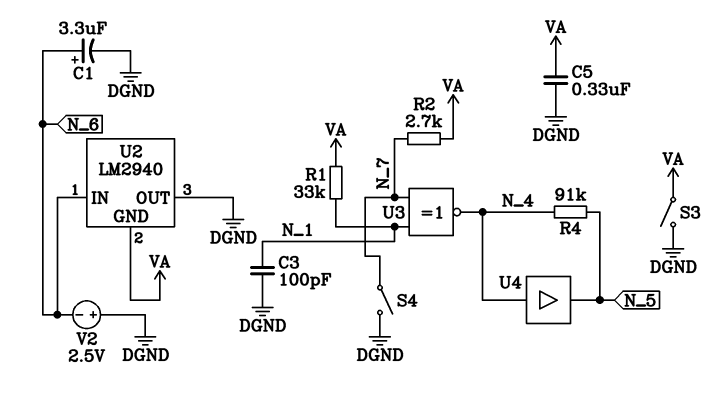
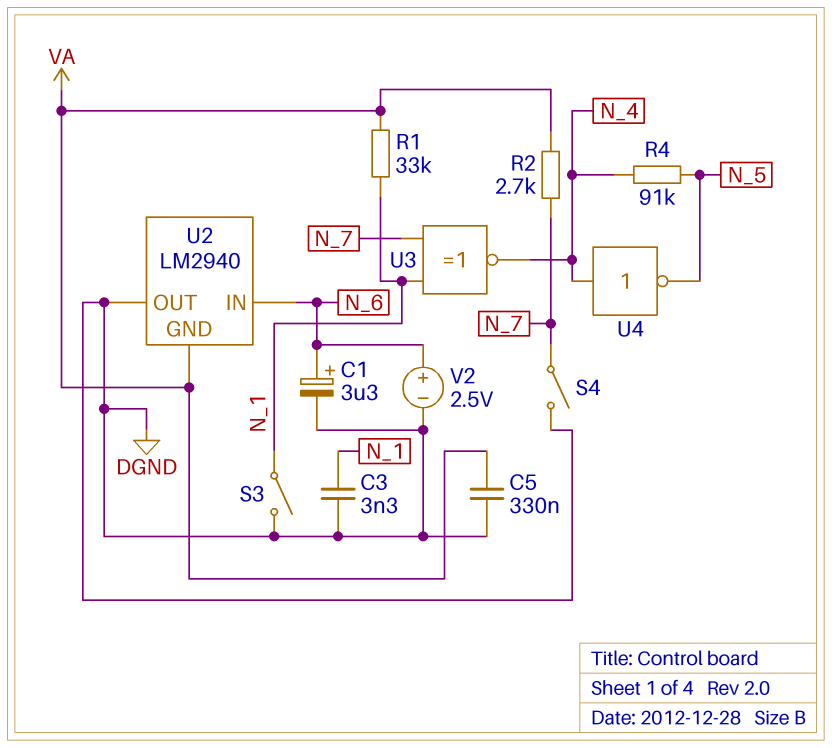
C3: 100pF (DGND, N_1) -> 3.3nF (DGND, N_1)
S3: switch (DGND, VA) -> switch (DGND, N_1)
U4: buffer (in N_4, out N_5) -> NOT (in N_4, out N_5)
V2: 2.5V (plus DGND, minus N_6) -> 2.5V (plus N_6, minus DGND)

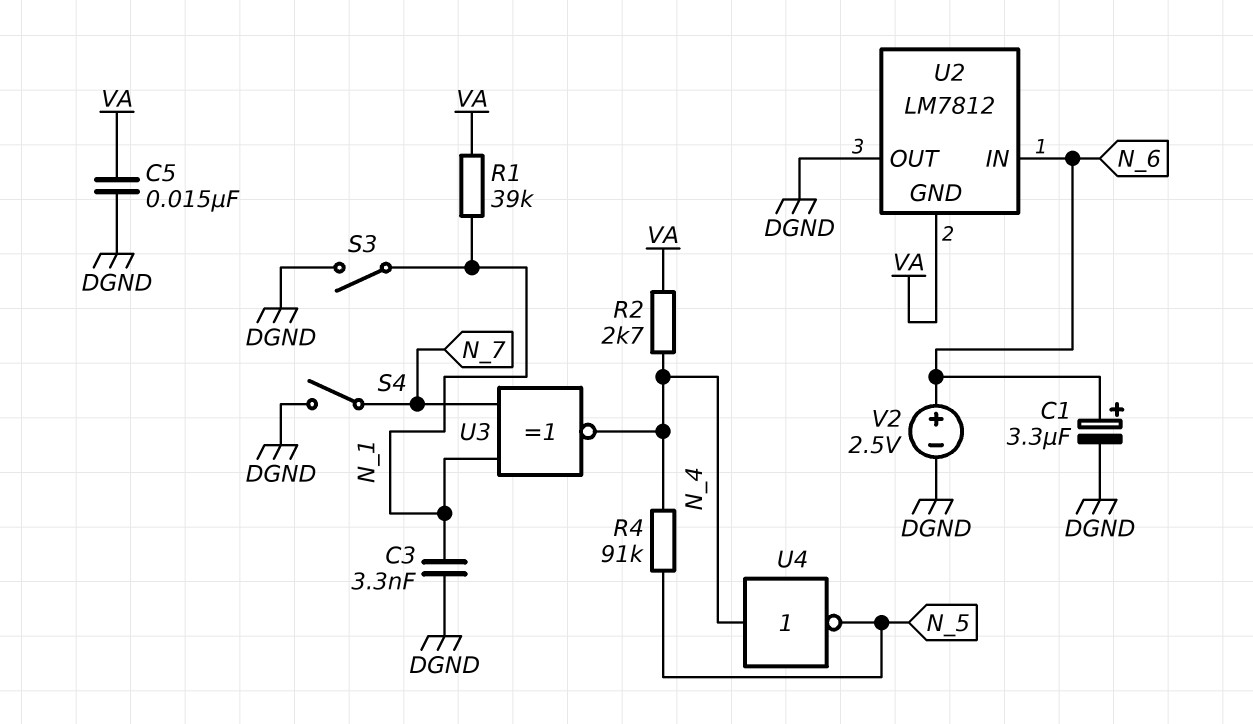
C5: 330nF (DGND, VA) -> 15nF (DGND, VA)
R1: 33k (N_1, VA) -> 39k (N_1, VA)
R2: 2.7k (N_7, VA) -> 2.7k (N_4, VA)
U2: LM2940 -> LM7812

